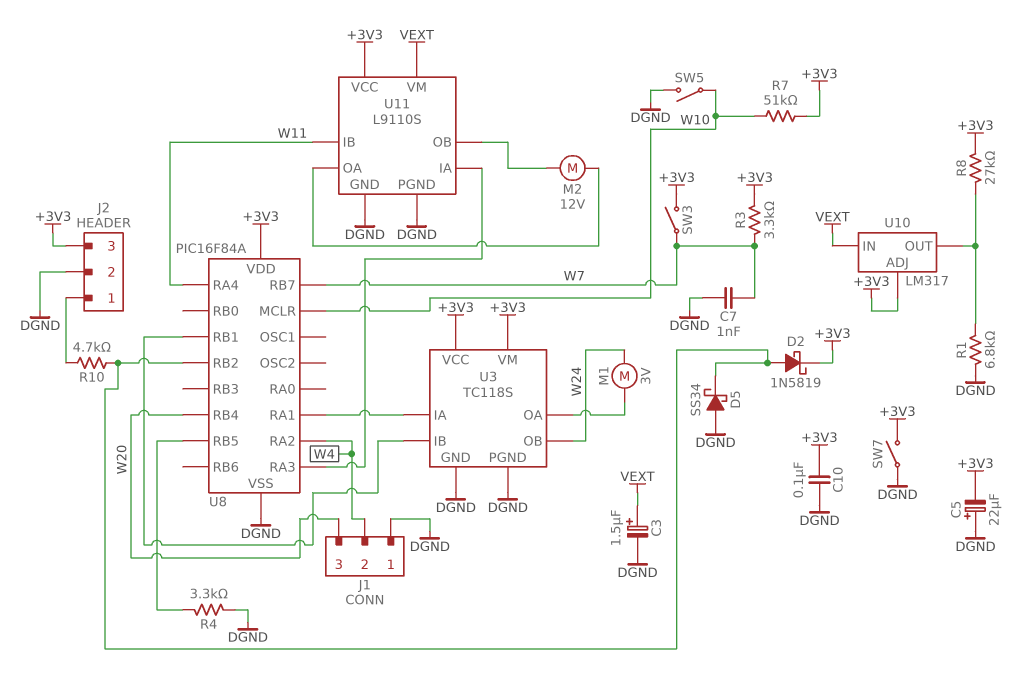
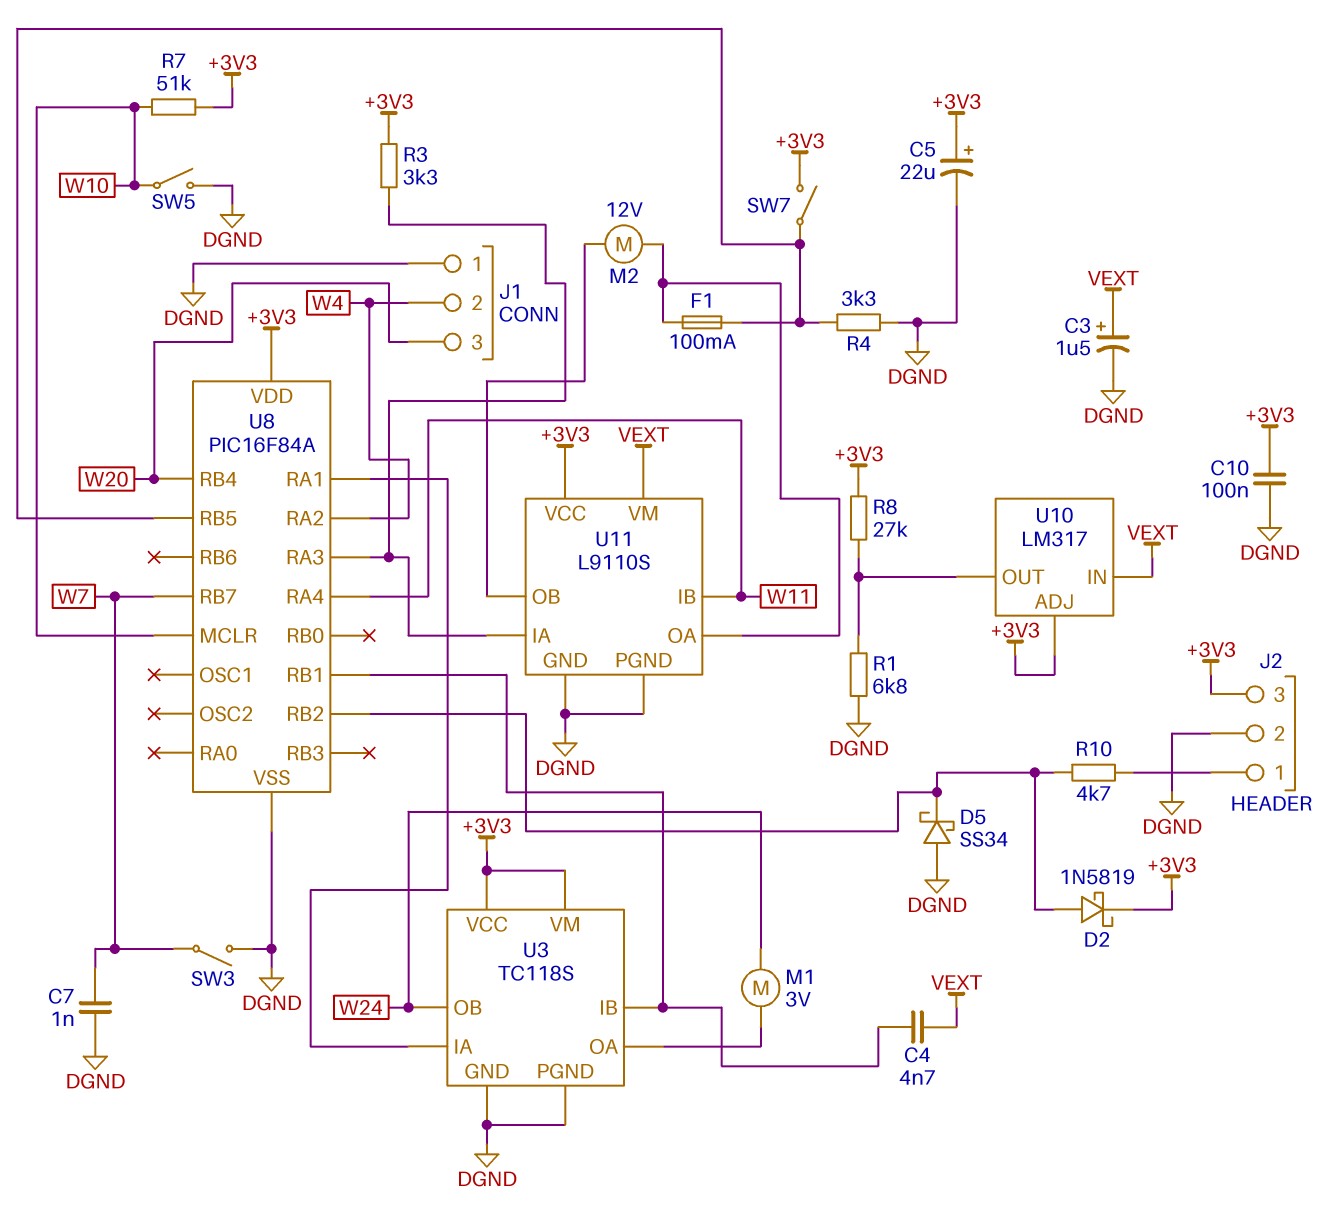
C4: none -> 4.7nF (U3/IB, VEXT)
C5: 22uF (plus DGND, minus +3V3) -> 22uF (plus +3V3, minus DGND)
F1: none -> 100mA (U8/RB5, U11/OA)
R3: 3.3k (+3V3, W7) -> 3.3k (+3V3, U8/RA3)
SW3: switch (+3V3, W7) -> switch (DGND, W7)
SW7: switch (+3V3, DGND) -> switch (+3V3, U8/RB5)

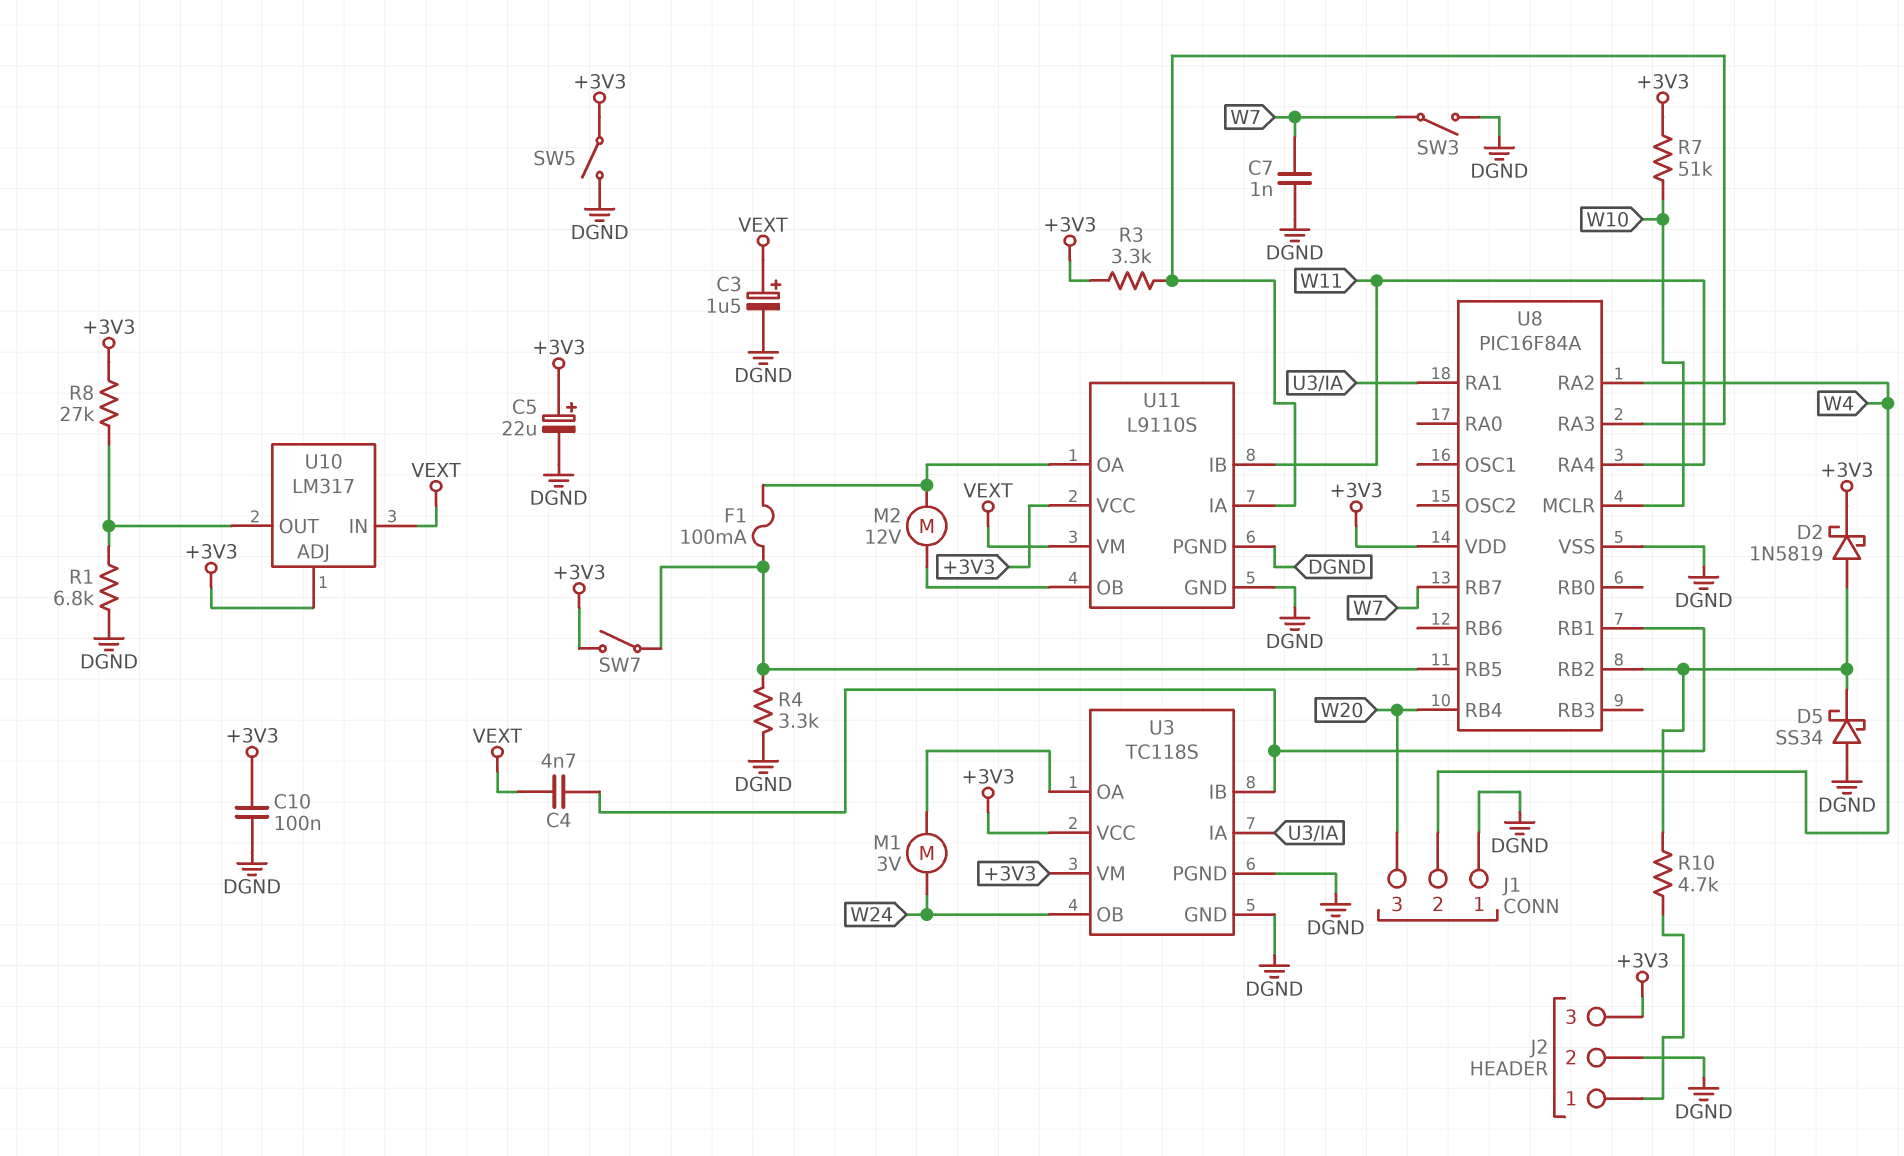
SW5: switch (DGND, W10) -> switch (+3V3, DGND)

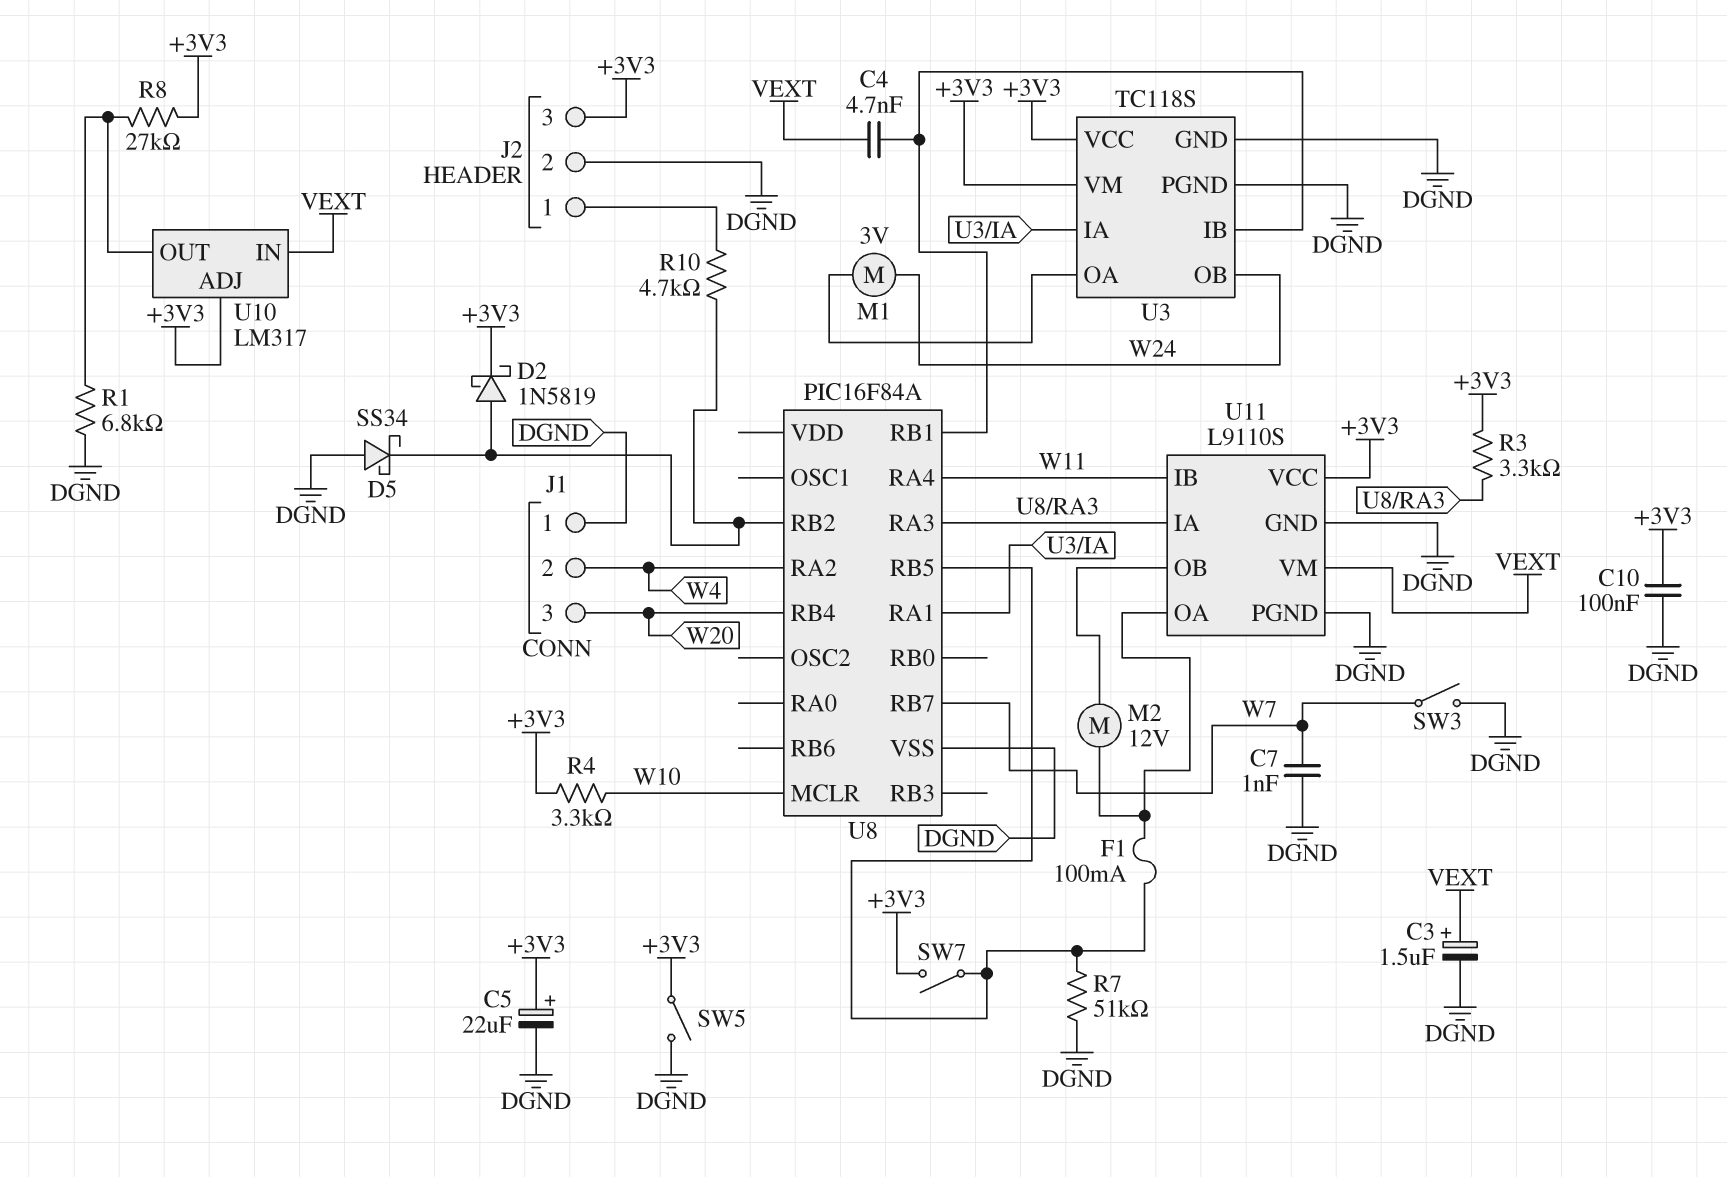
R4: 3.3k (DGND, U8/RB5) -> 3.3k (+3V3, W10)
R7: 51k (+3V3, W10) -> 51k (DGND, U8/RB5)
U8 pin VDD: +3V3 -> none

